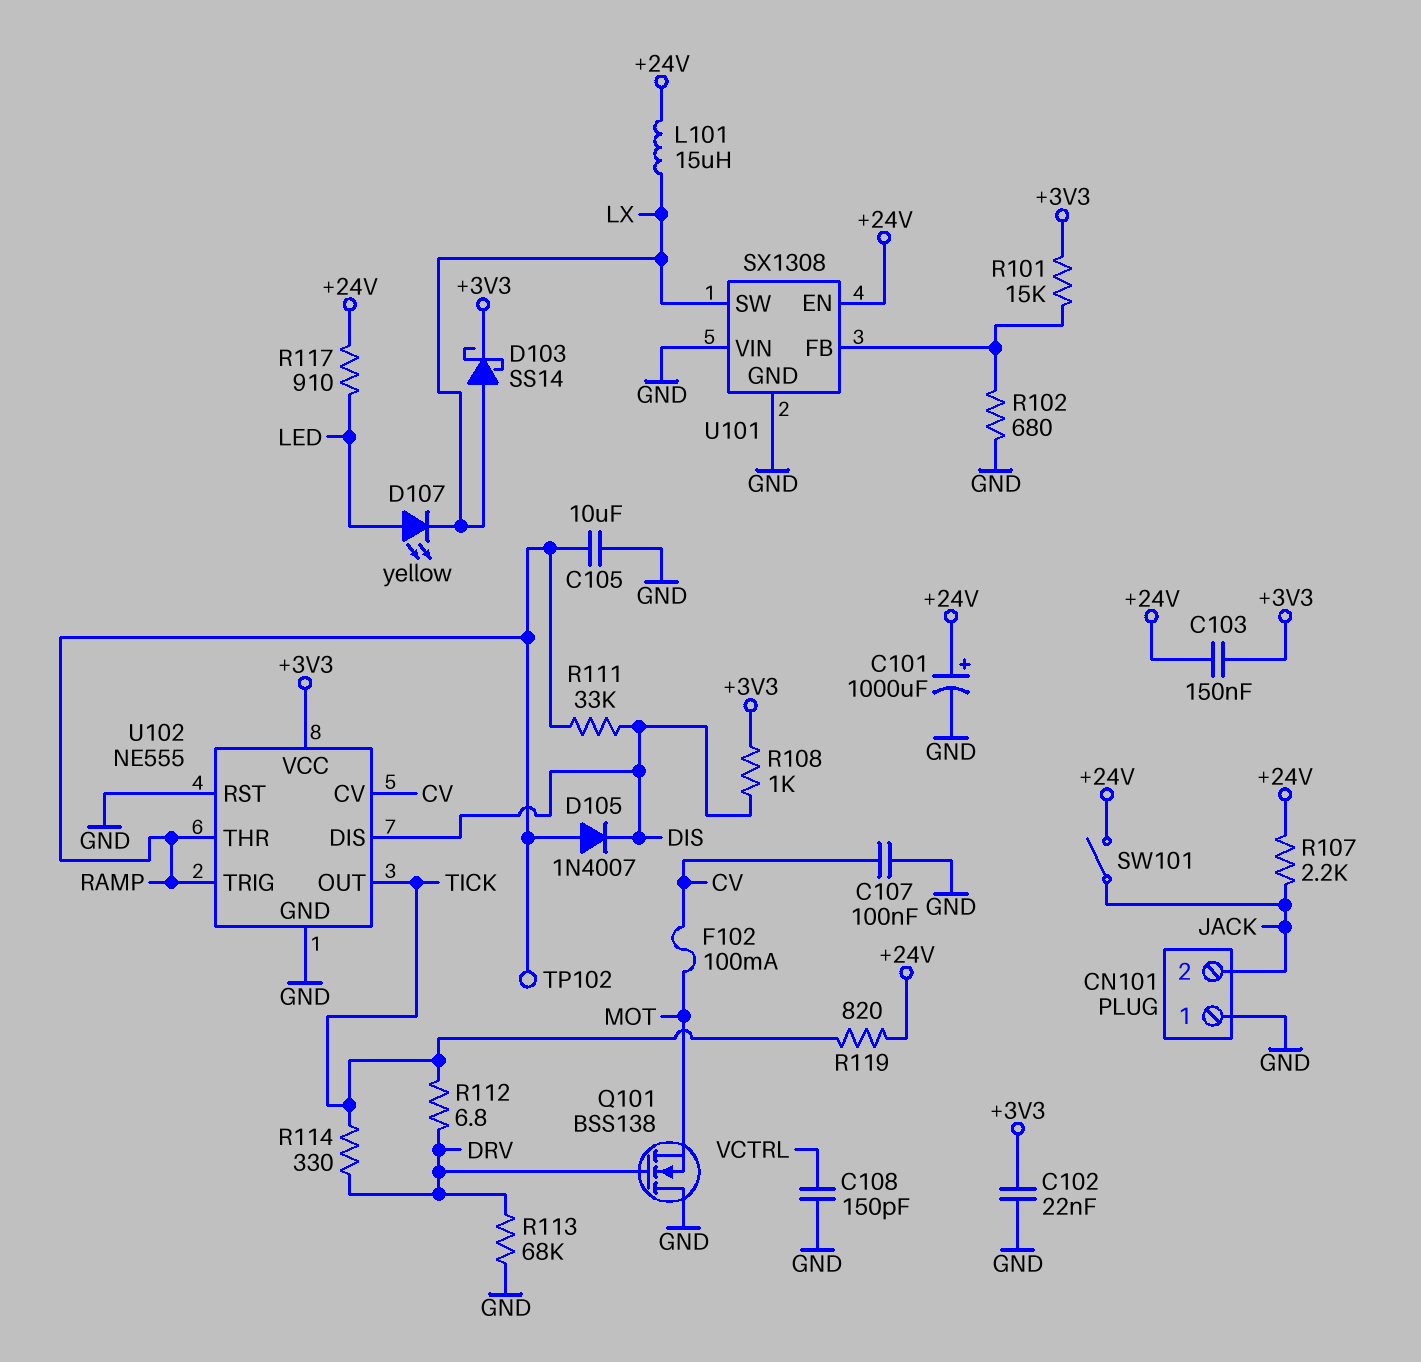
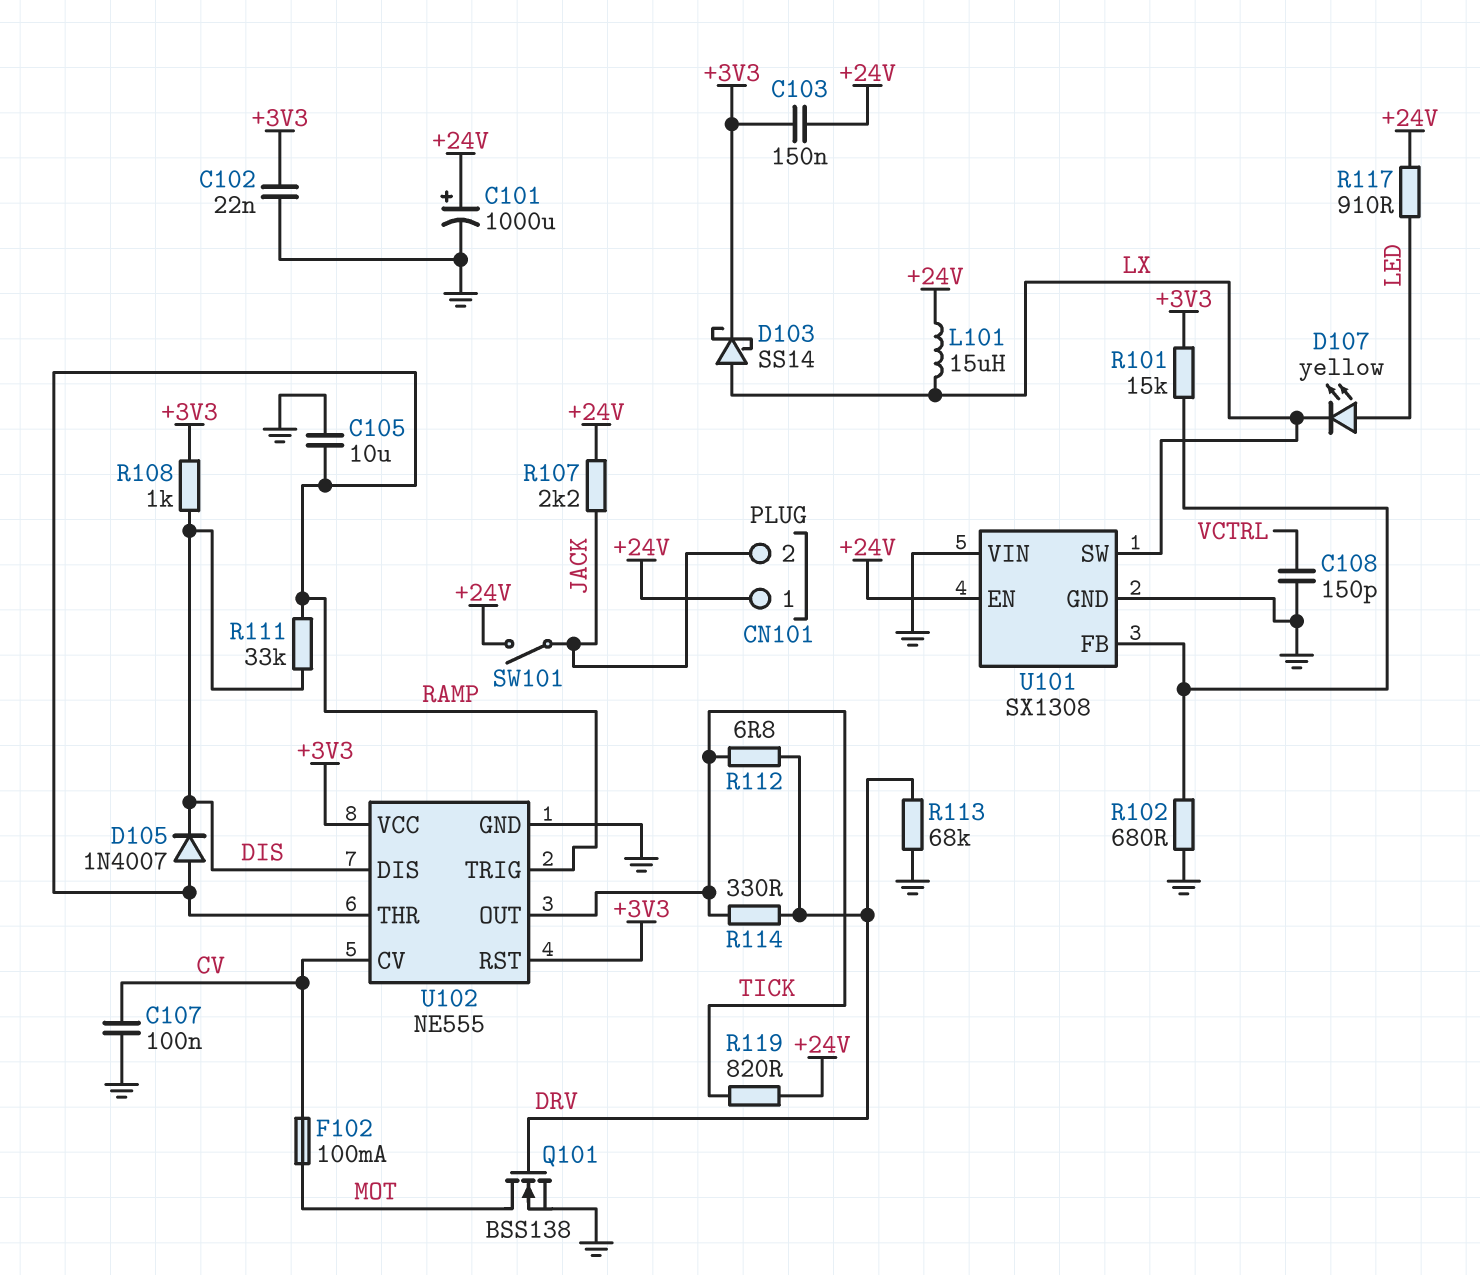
CN101 pin 1: GND -> +24V
Q101: NMOS BSS138 (G DRV, D GND, S MOT) -> NMOS BSS138 (G DRV, D MOT, S GND)
TP102: test point (RAMP) -> none
U102 pin RST: GND -> +3V3

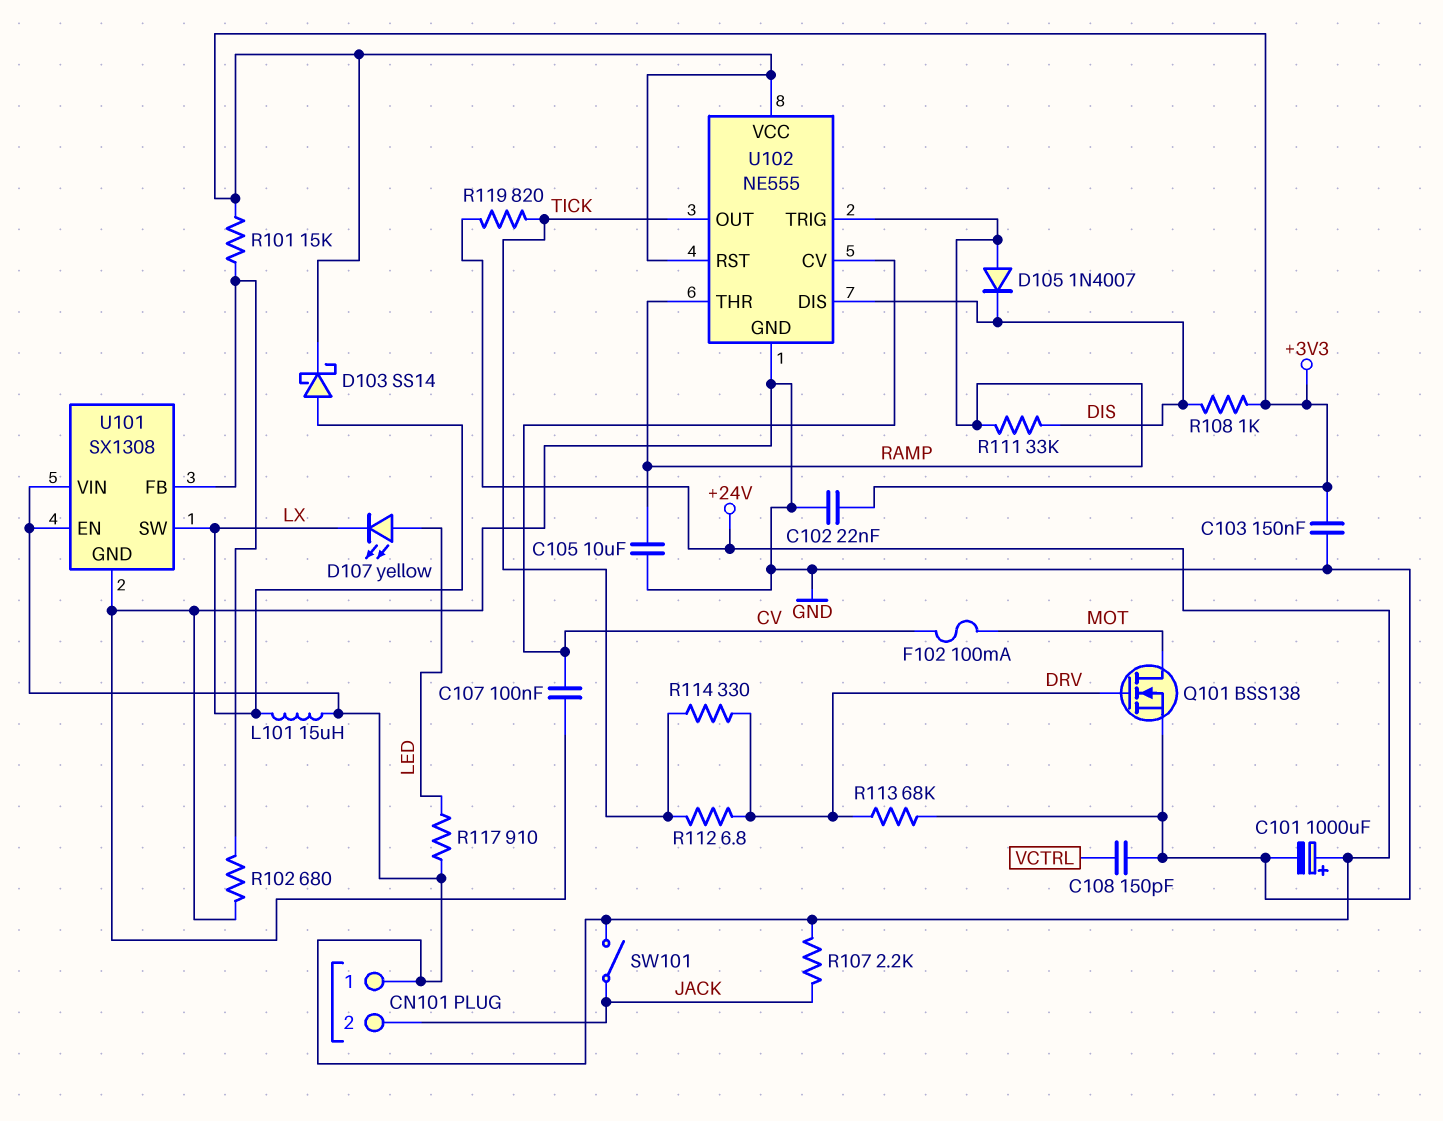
C103: 150nF (+3V3, +24V) -> 150nF (+3V3, GND)
U101 pin VIN: GND -> +24V

